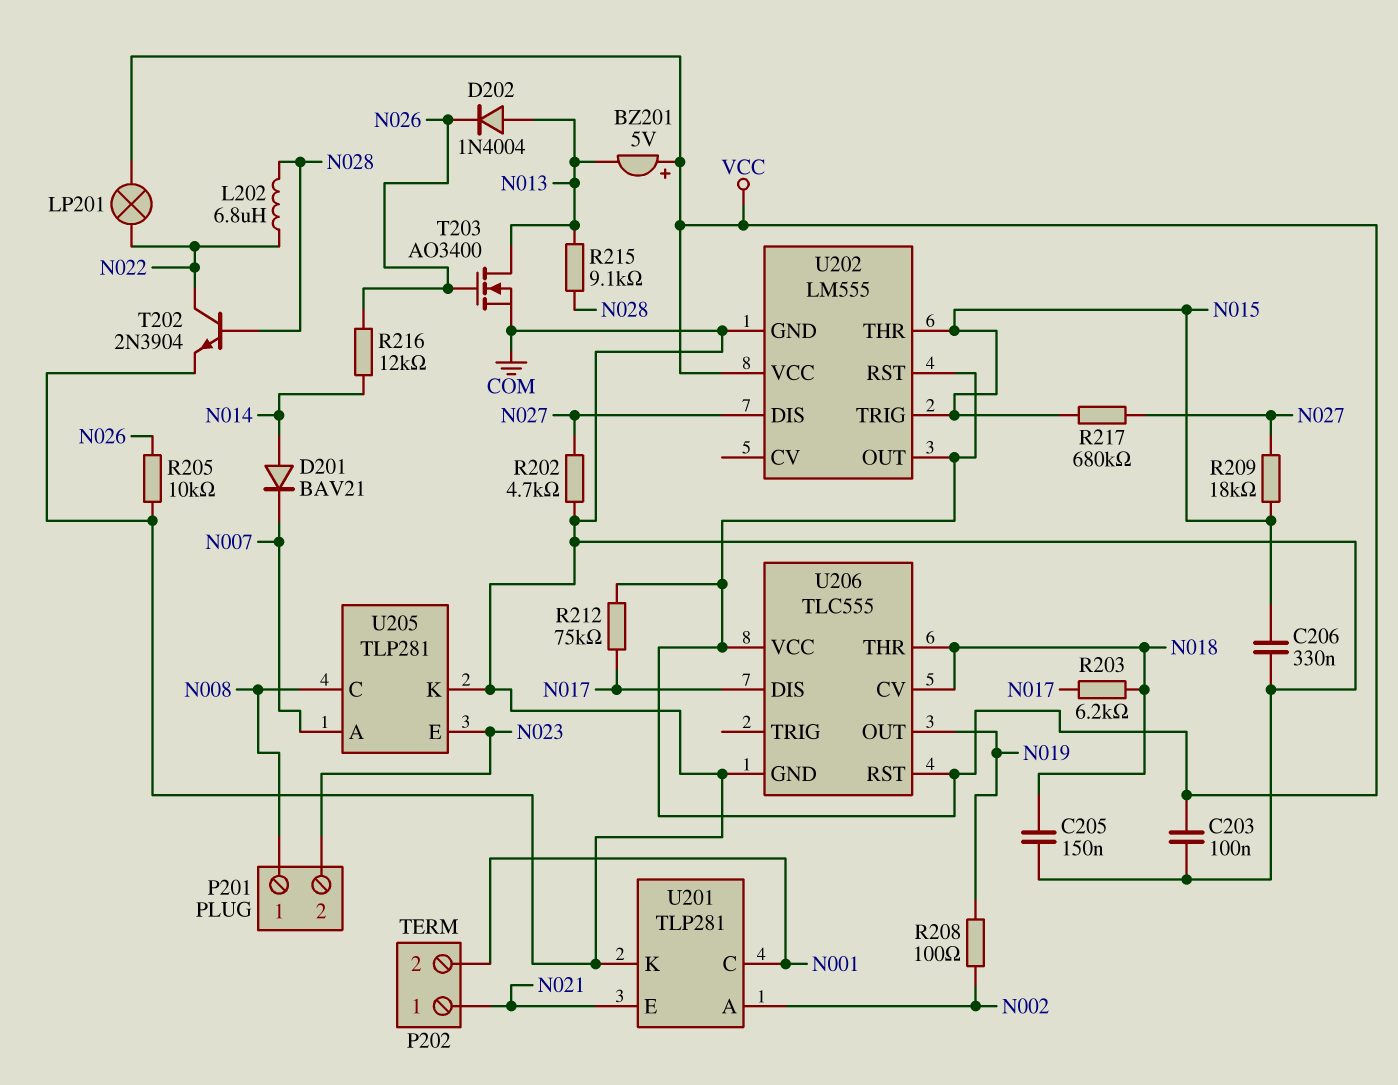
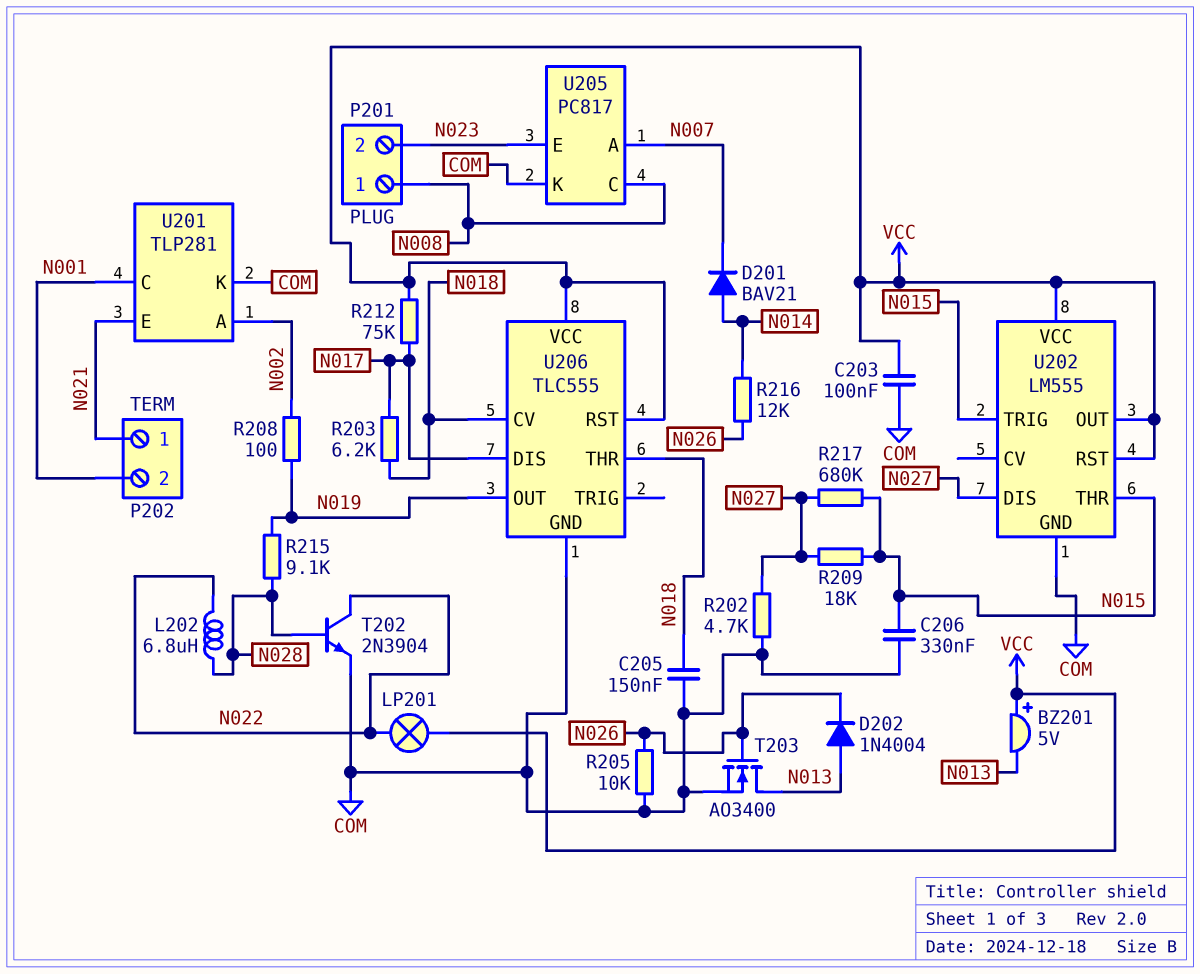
R215: 9.1k (N013, N028) -> 9.1k (N019, N028)
U205: TLP281 -> PC817

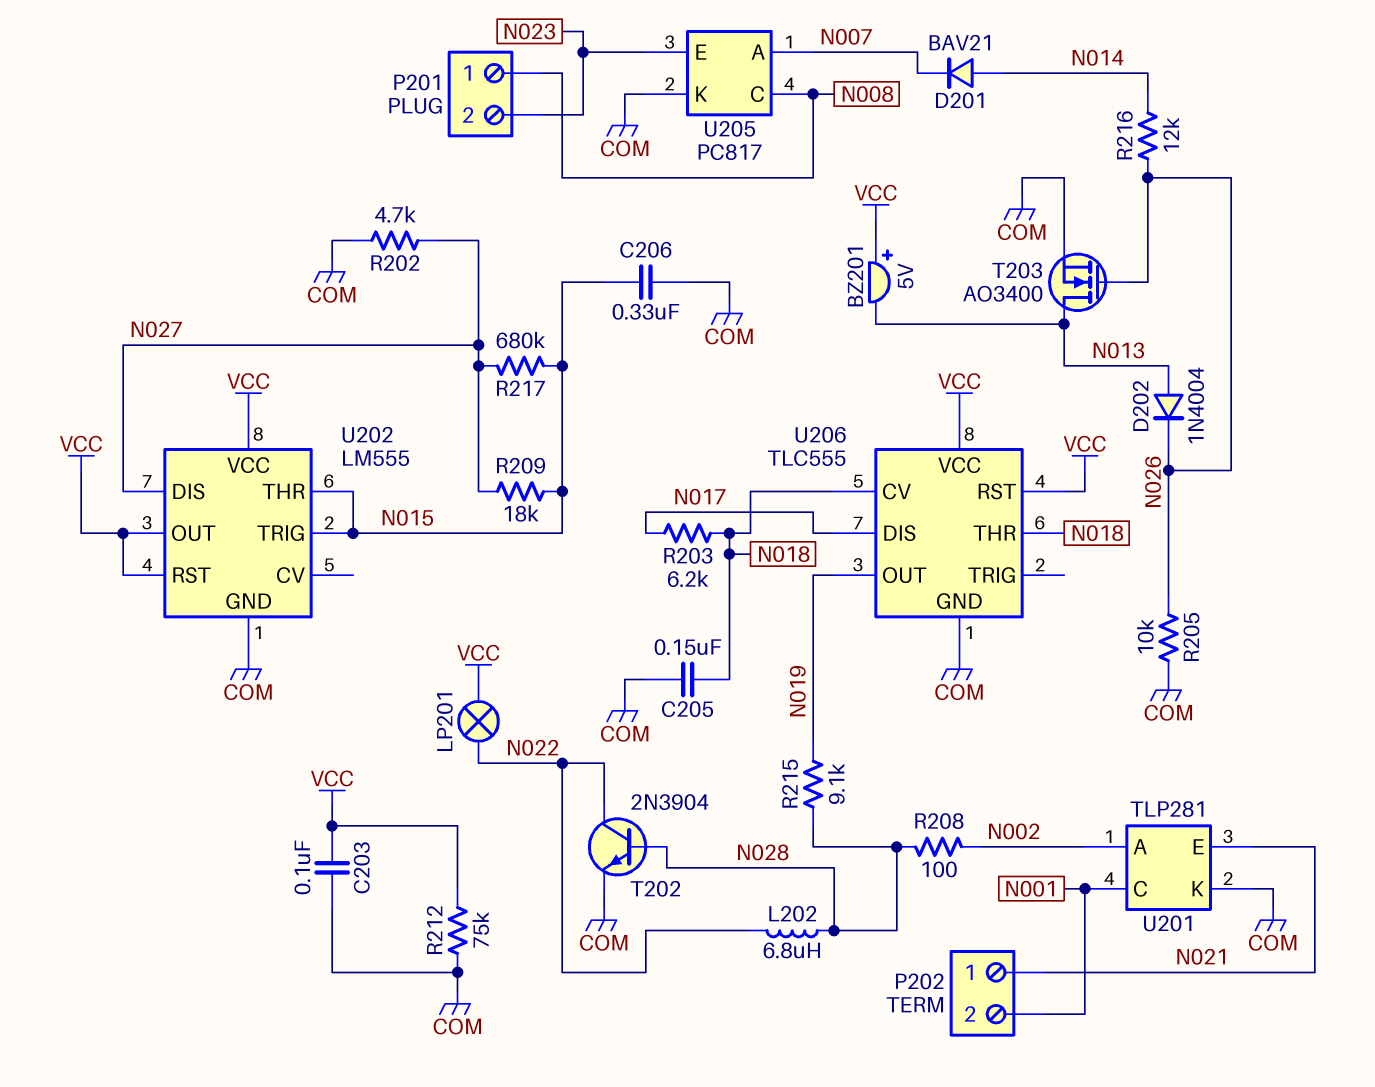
R208: 100 (N002, N019) -> 100 (N002, N028)
R212: 75k (N017, VCC) -> 75k (COM, VCC)

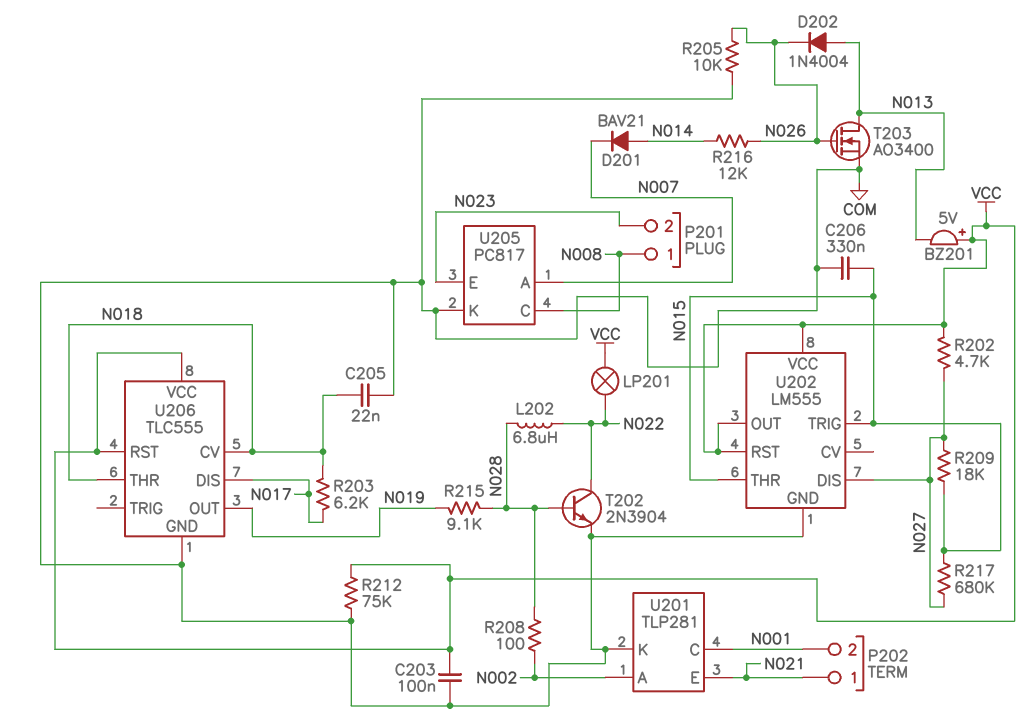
C205: 150nF (COM, N018) -> 22nF (COM, N018)
R202: 4.7k (COM, N027) -> 4.7k (N027, VCC)

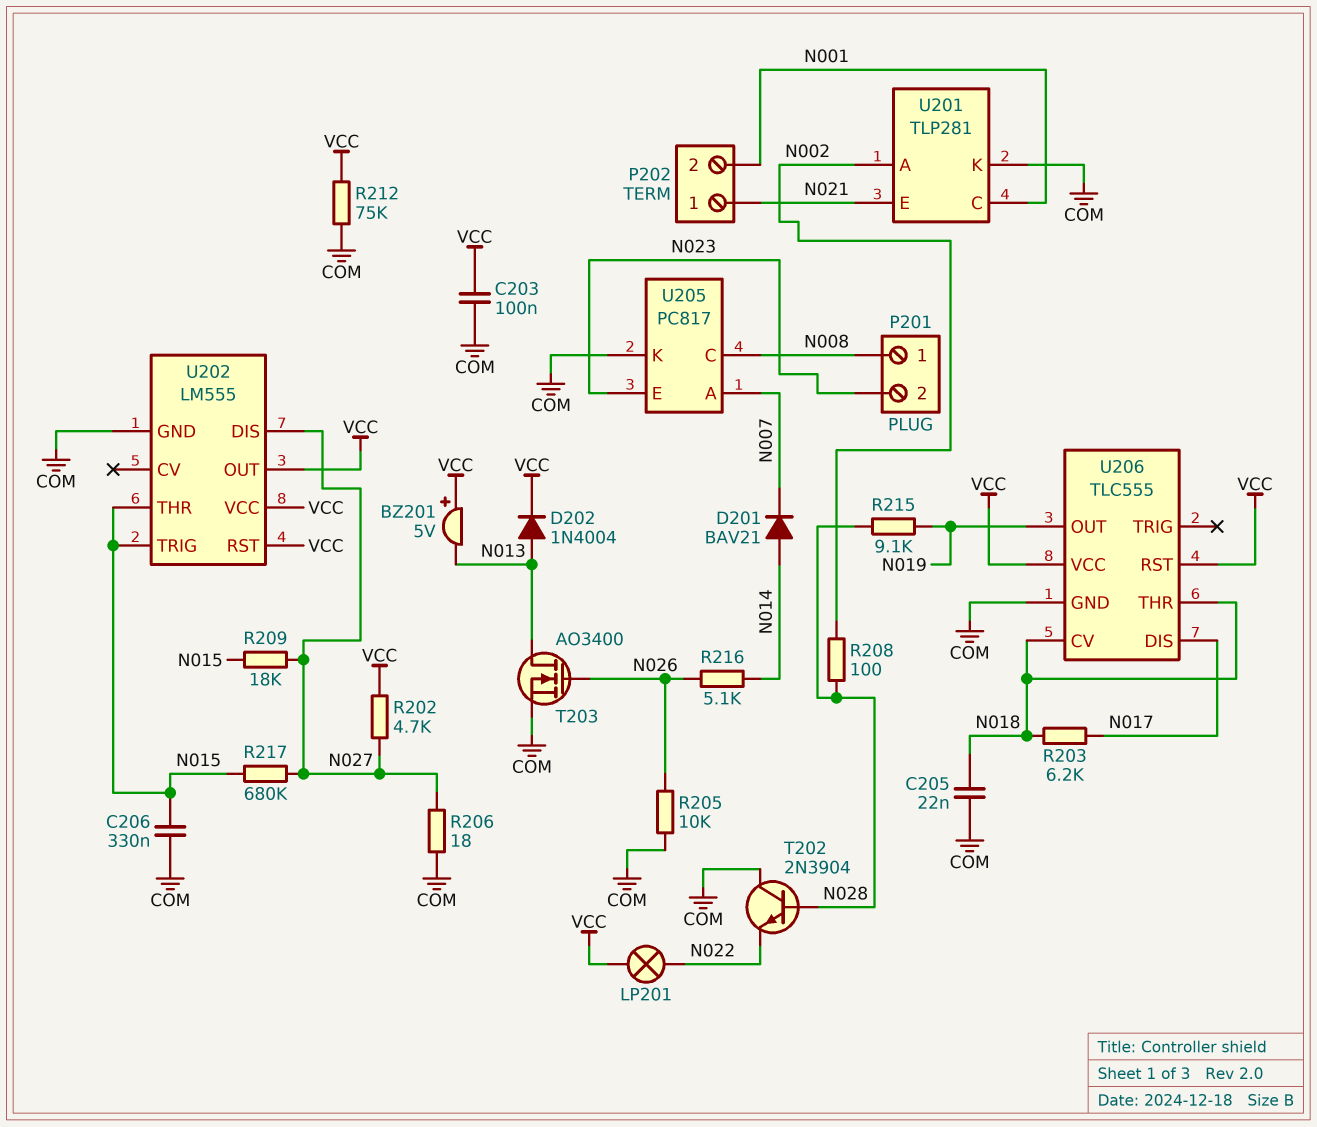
D202: diode 1N4004 (A N013, K N026) -> diode 1N4004 (A N013, K VCC)
L202: 6.8uH (N022, N028) -> none
R206: none -> 18 (COM, N027)
R216: 12k (N014, N026) -> 5.1k (N014, N026)
T202: NPN 2N3904 (B N028, C N022, E COM) -> NPN 2N3904 (B N028, C COM, E N022)

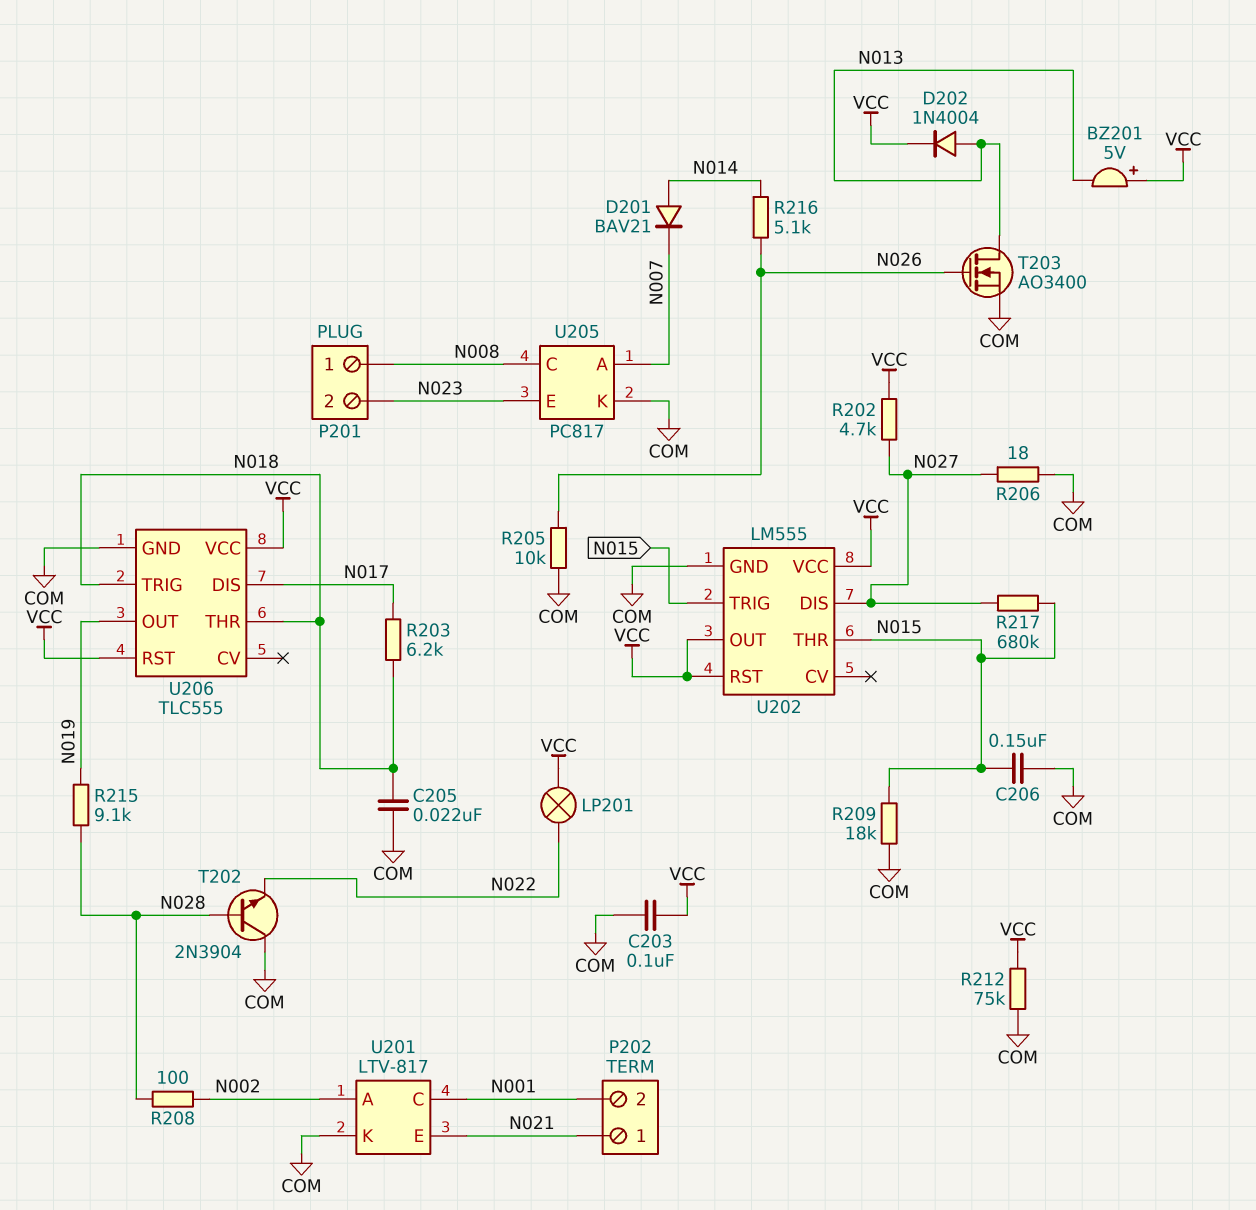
C206: 330nF (COM, N015) -> 150nF (COM, N015)
R209: 18k (N015, N027) -> 18k (COM, N015)
U201: TLP281 -> LTV-817
U206 pin CV: N018 -> none
U206 pin TRIG: none -> N018

